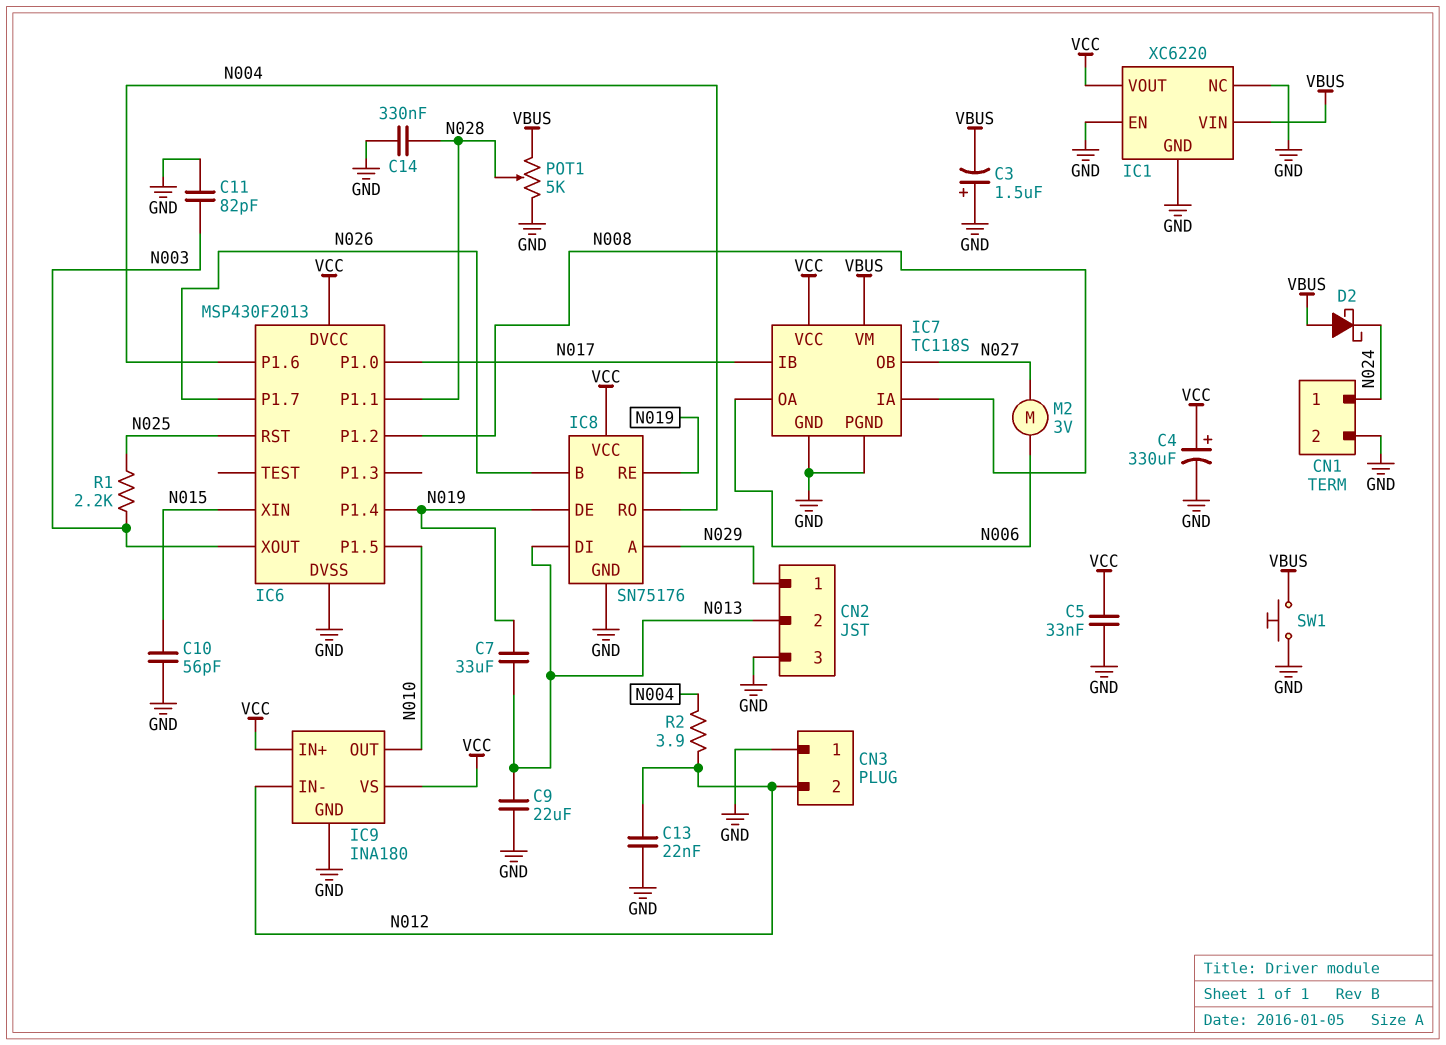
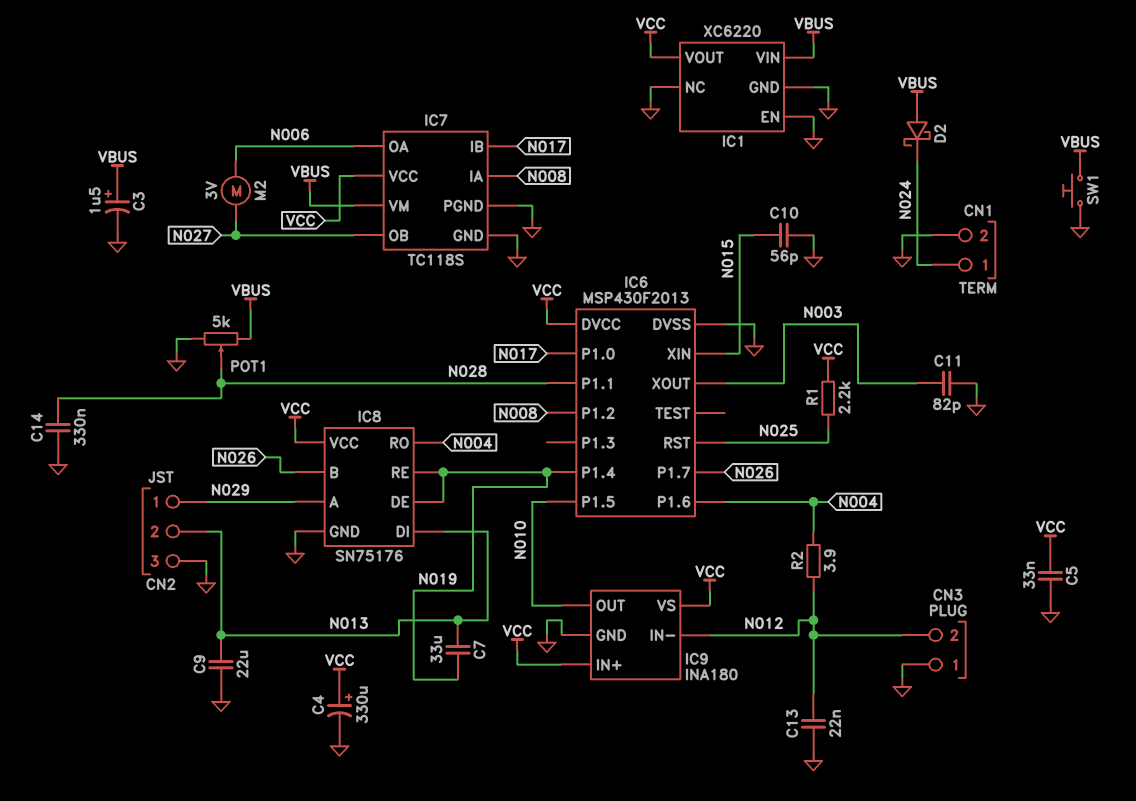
C3: 1.5uF (plus GND, minus VBUS) -> 1.5uF (plus VBUS, minus GND)
R1: 2.2k (N003, N025) -> 2.2k (N025, VCC)

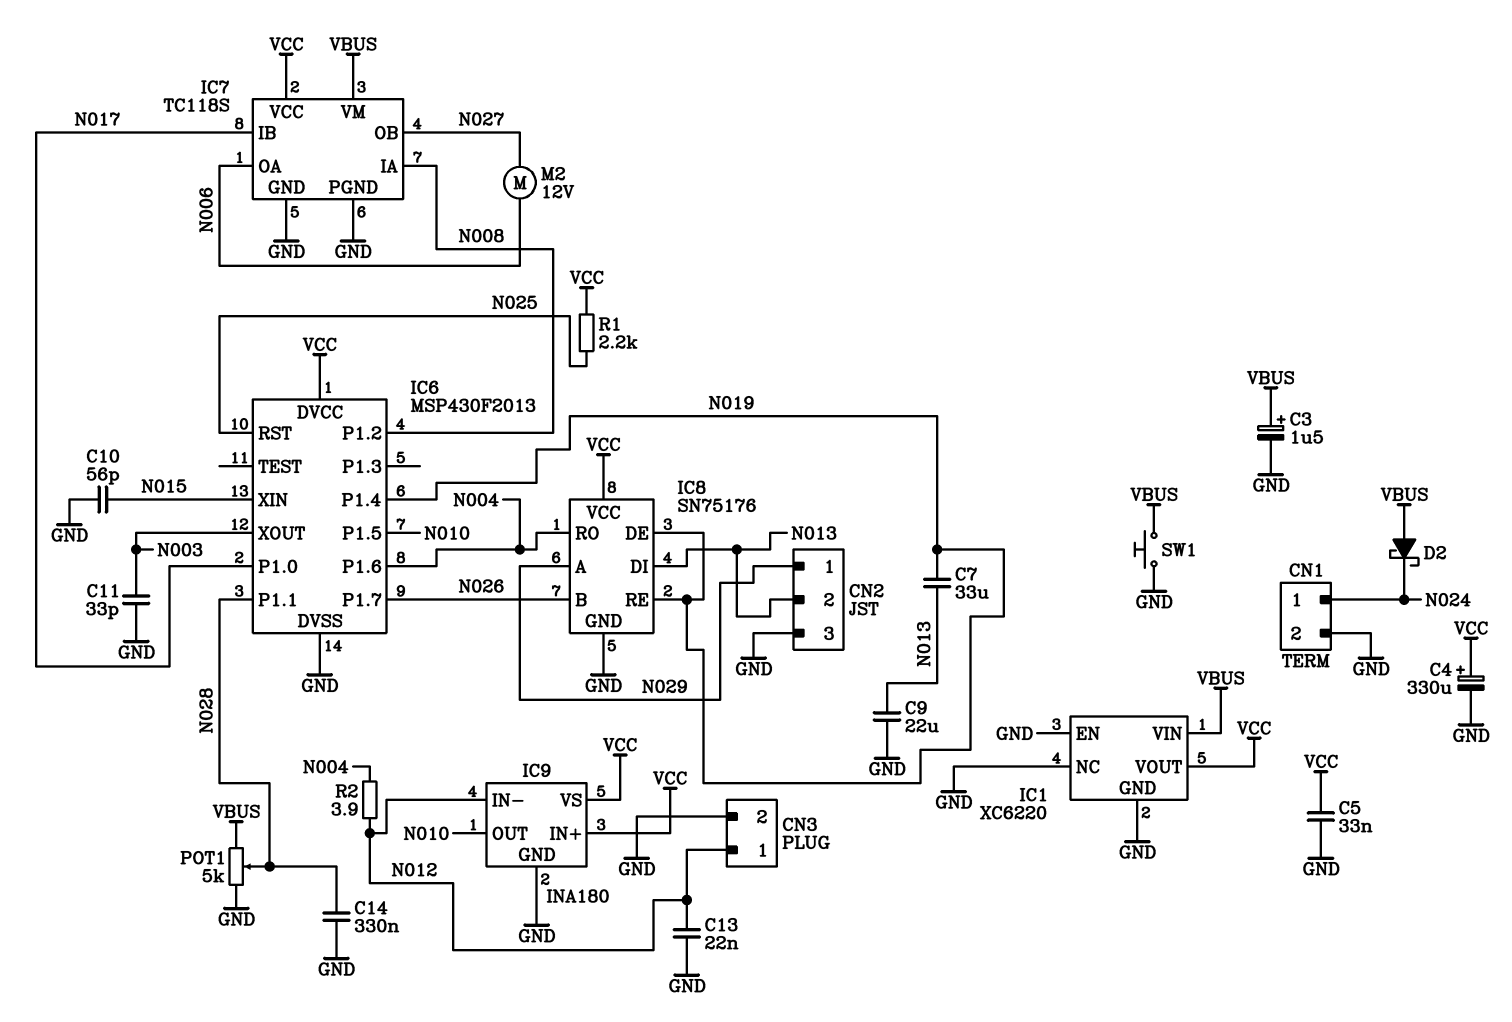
C11: 82pF (GND, N003) -> 33pF (GND, N003)
CN3 pin 1: GND -> N012
CN3 pin 2: N012 -> GND
M2: motor 3V (N006, N027) -> motor 12V (N006, N027)

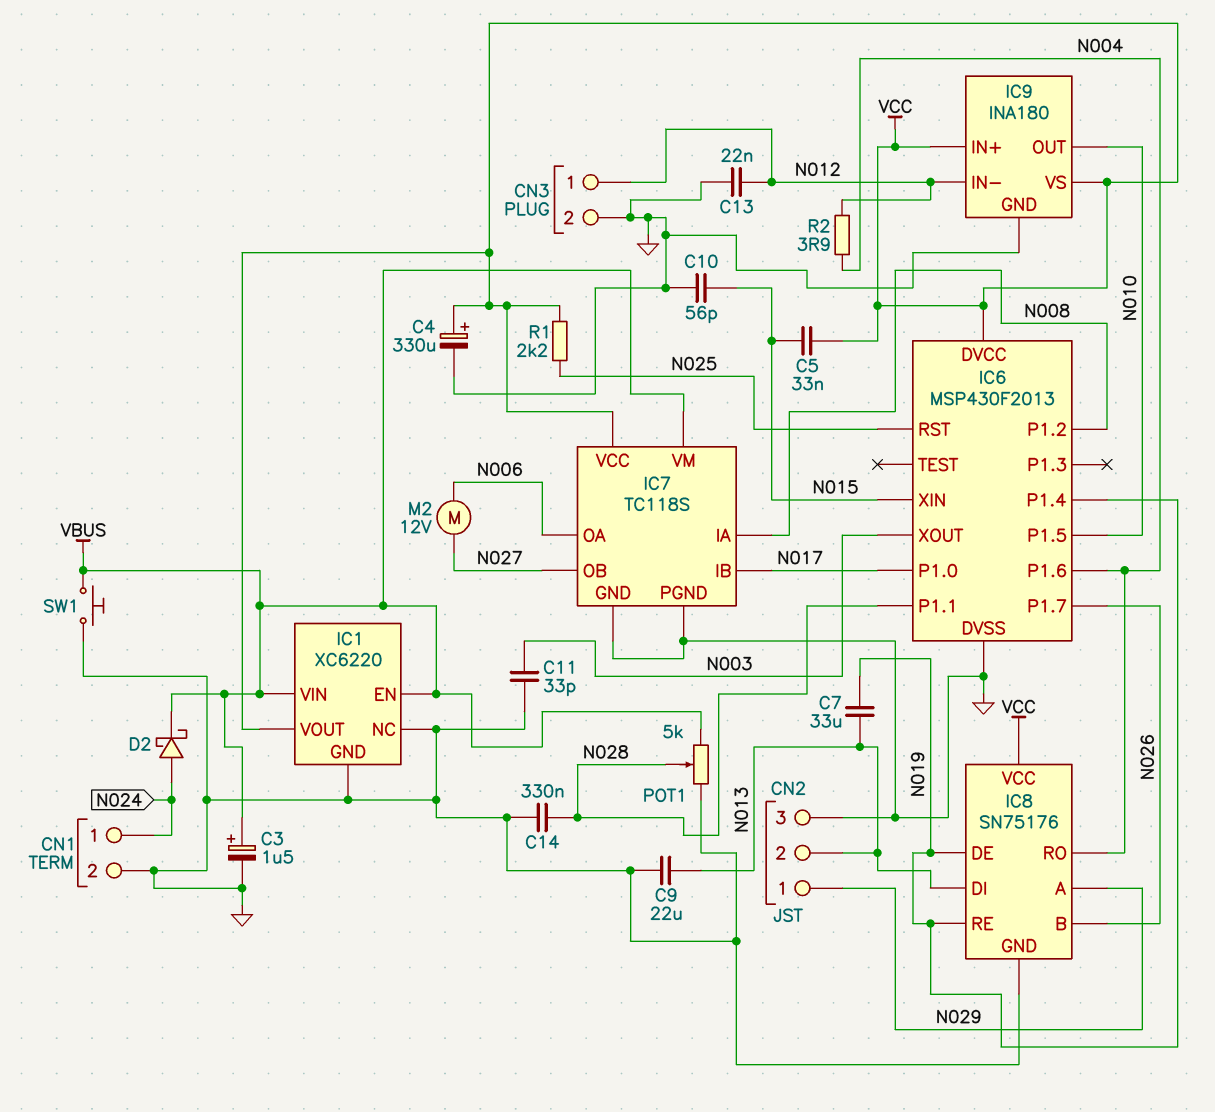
C5: 33nF (GND, VCC) -> 33nF (N015, VCC)
D2: schottky (A VBUS, K N024) -> schottky (A N024, K VBUS)
IC1 pin EN: GND -> VBUS

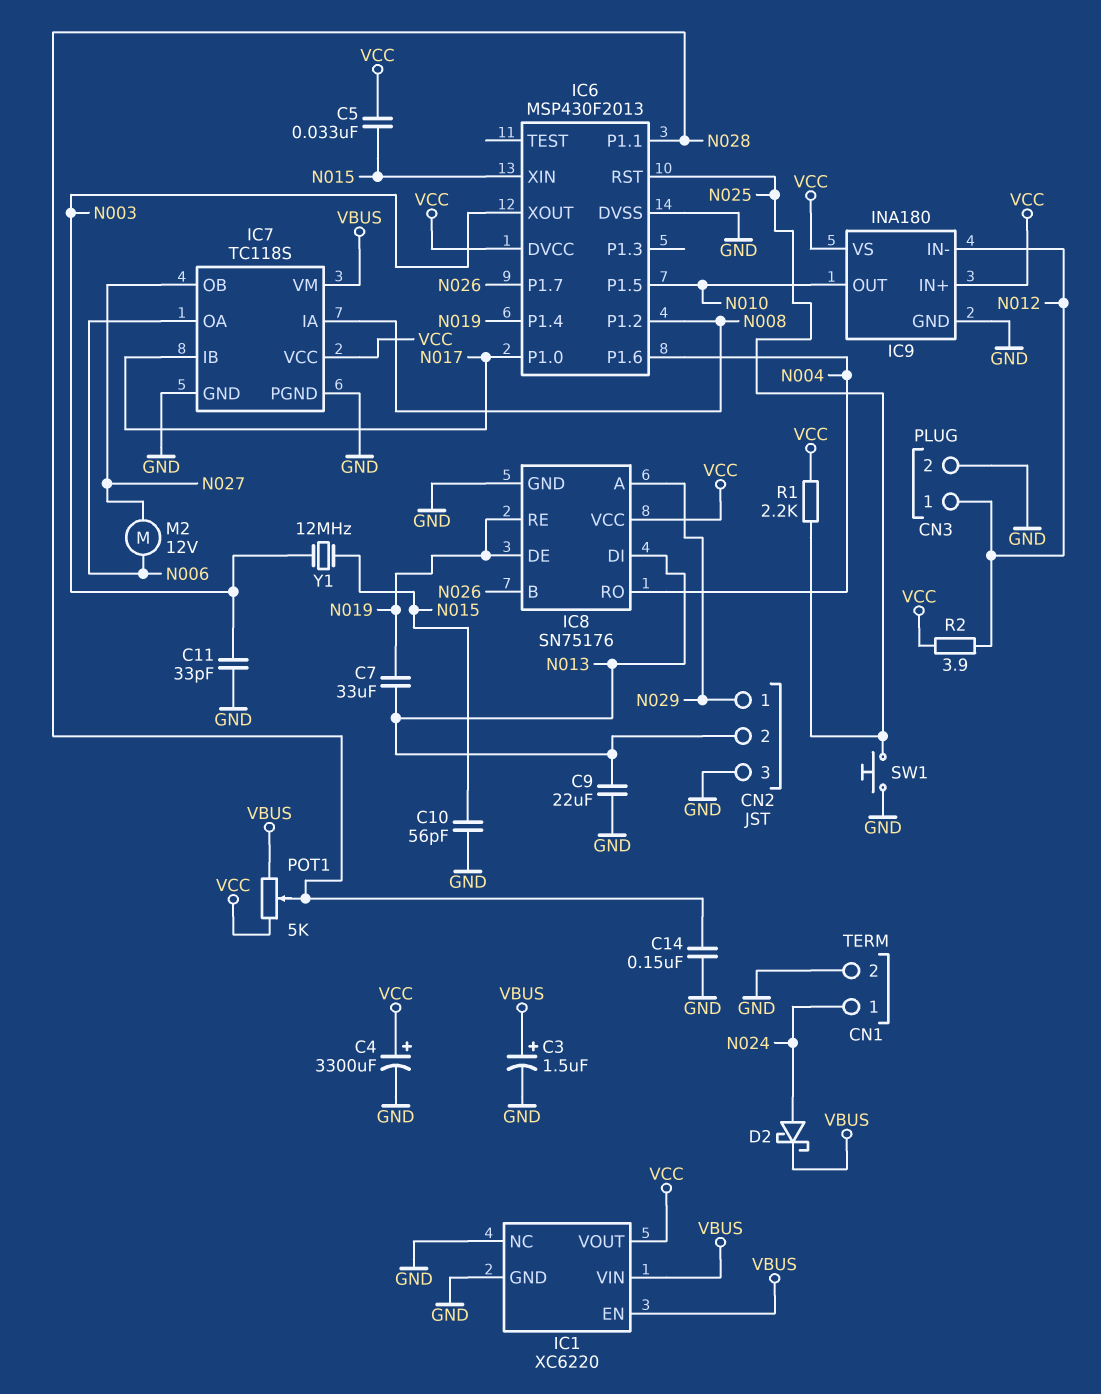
C4: 330uF (plus VCC, minus GND) -> 3300uF (plus VCC, minus GND)
C13: 22nF (GND, N012) -> none
C14: 330nF (GND, N028) -> 150nF (GND, N028)
POT1: 5k (GND, VBUS, wiper N028) -> 5k (VBUS, VCC, wiper N028)
R2: 3.9 (N004, N012) -> 3.9 (N012, VCC)
SW1: button (GND, VBUS) -> button (GND, N025)
Y1: none -> 12MHz (N003, N015)

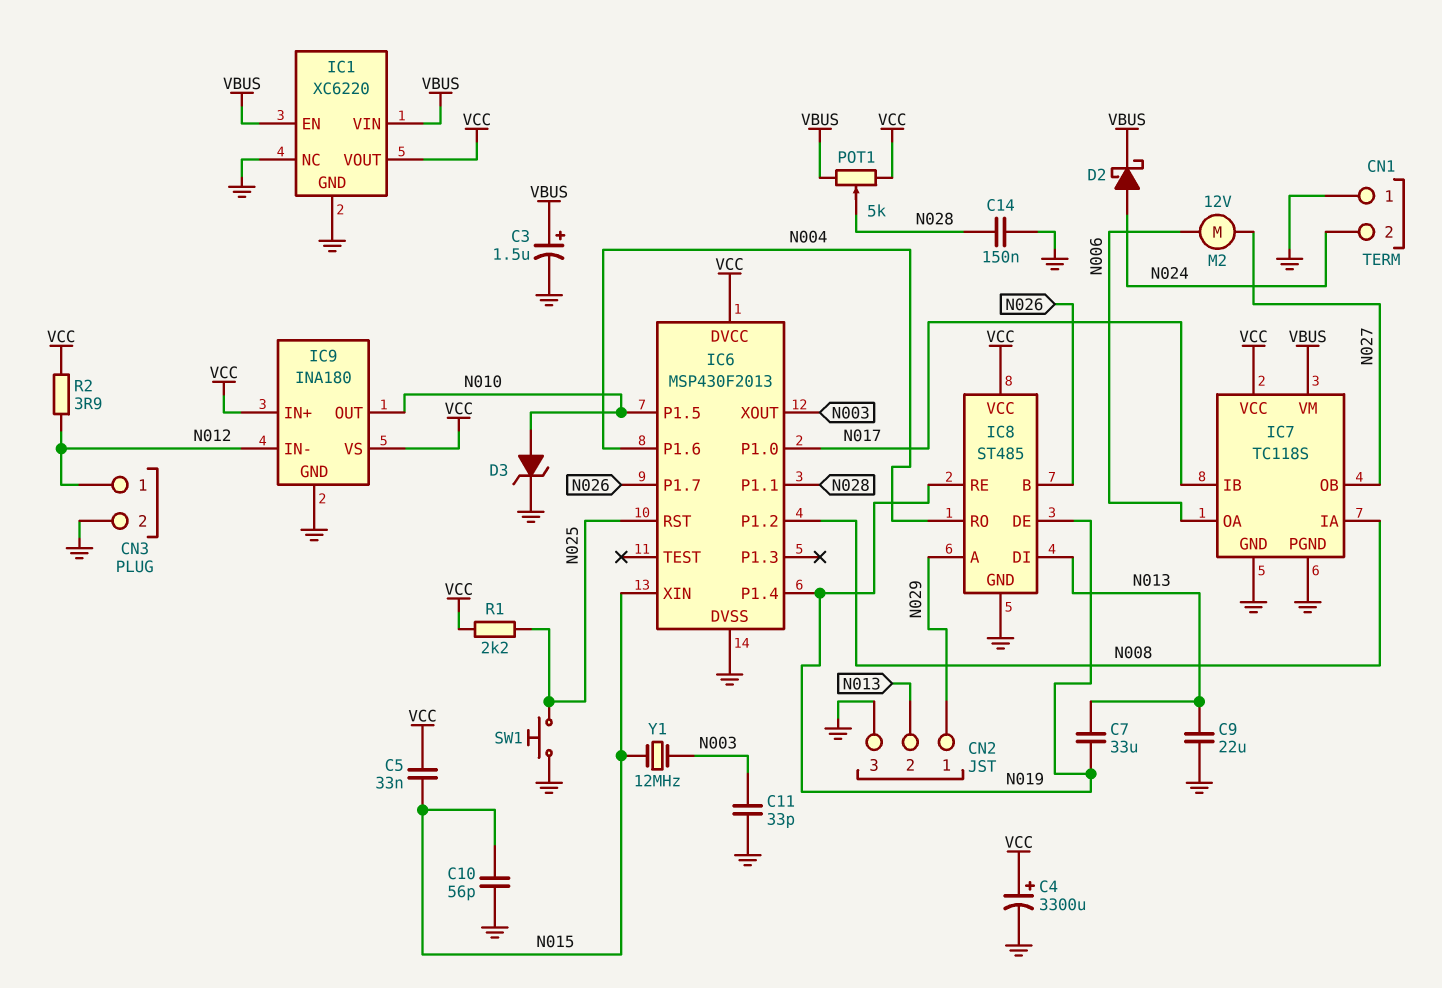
CN1 pin 1: N024 -> GND
CN1 pin 2: GND -> N024
D3: none -> zener (A N010, K GND)
IC8: SN75176 -> ST485

